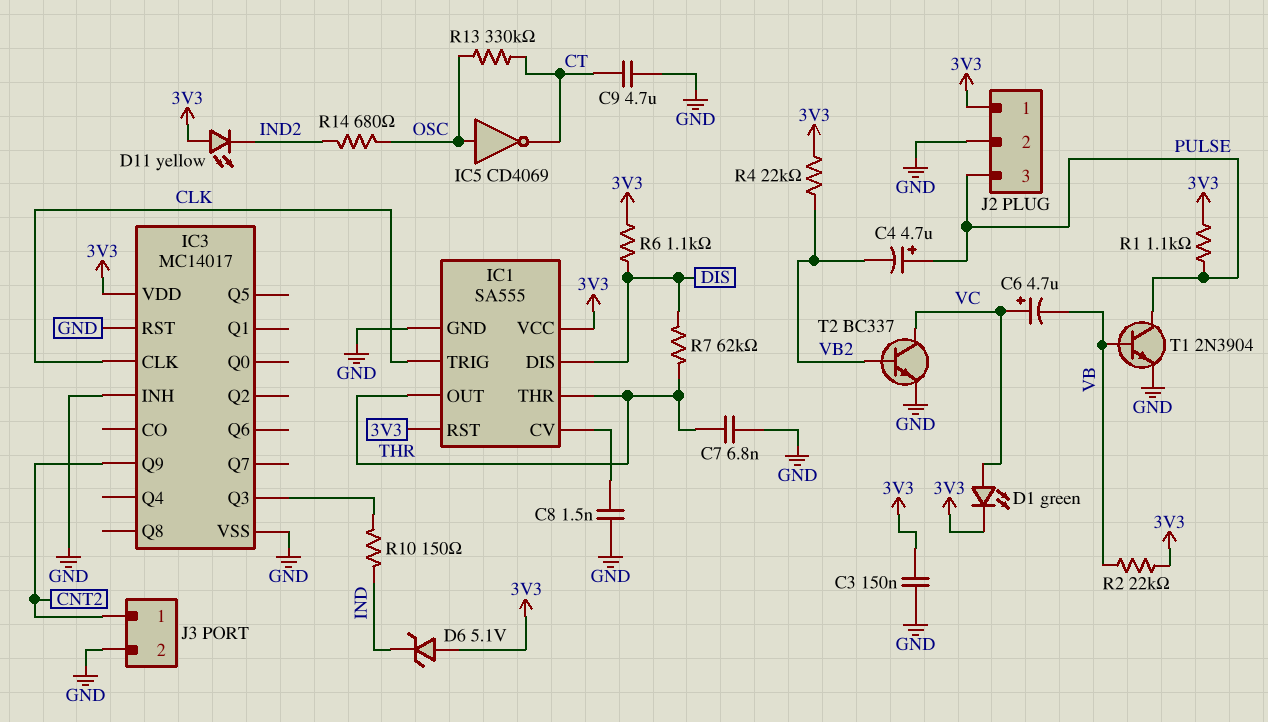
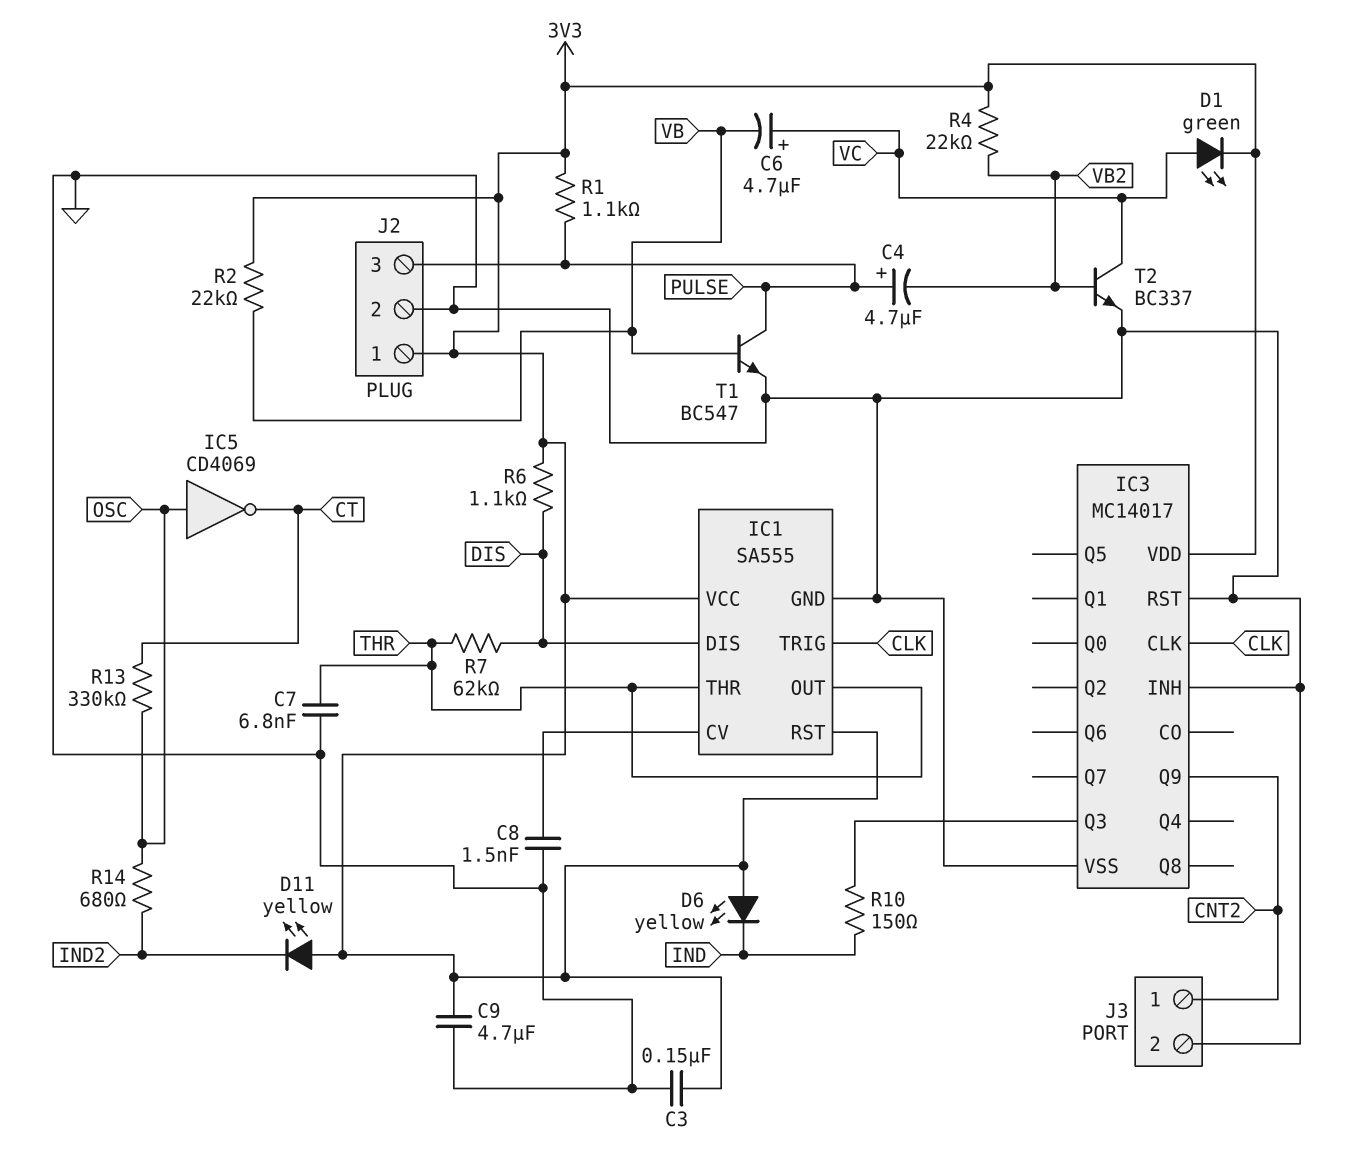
C9: 4.7uF (CT, GND) -> 4.7uF (3V3, GND)
D6: zener 5.1V (A 3V3, K IND) -> LED yellow (A 3V3, K IND)
T1: NPN 2N3904 (B VB, C PULSE, E GND) -> NPN BC547 (B VB, C PULSE, E GND)

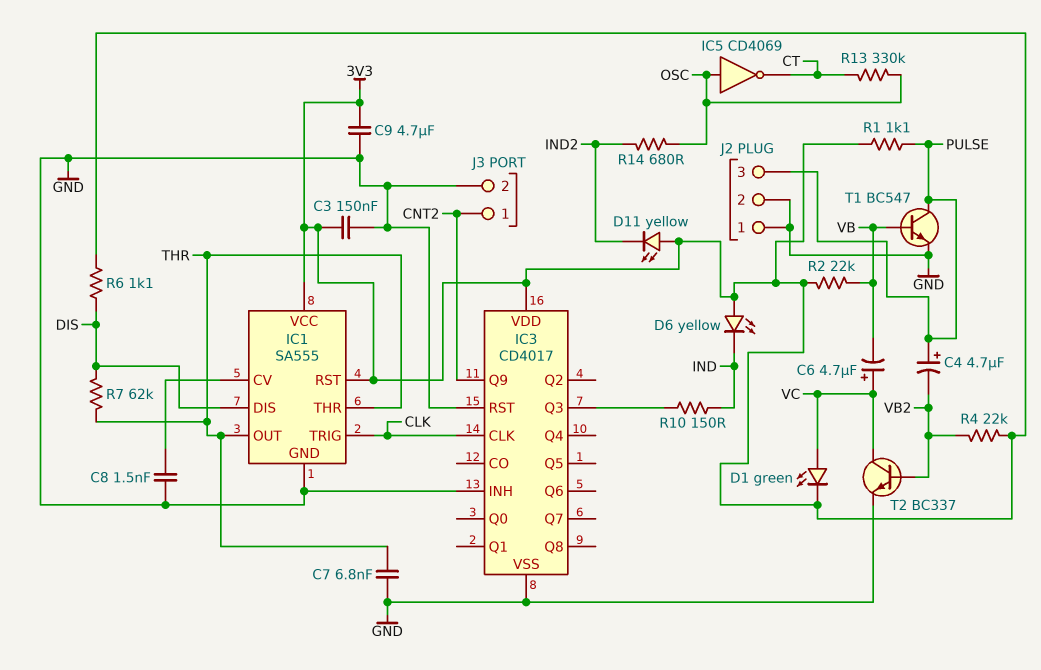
IC3: MC14017 -> CD4017
J2 pin 1: 3V3 -> GND

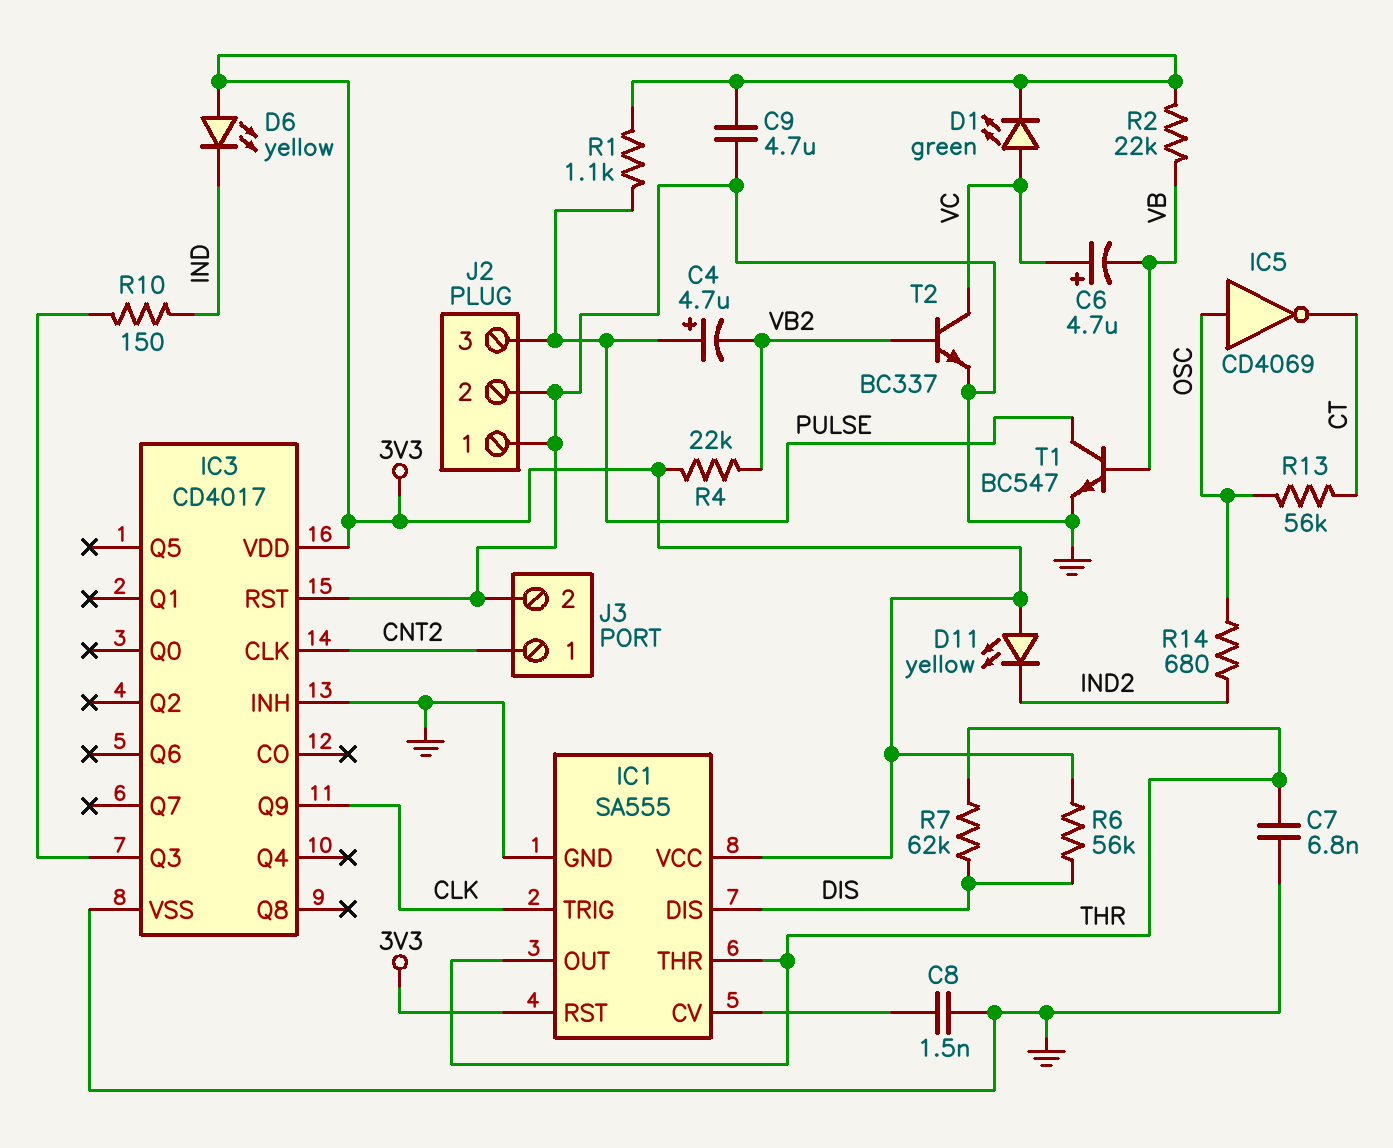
C3: 150nF (3V3, GND) -> none
IC3 pin CLK: CLK -> CNT2
IC3 pin Q9: CNT2 -> CLK
R6: 1.1k (3V3, DIS) -> 56k (3V3, DIS)
R13: 330k (CT, OSC) -> 56k (CT, OSC)

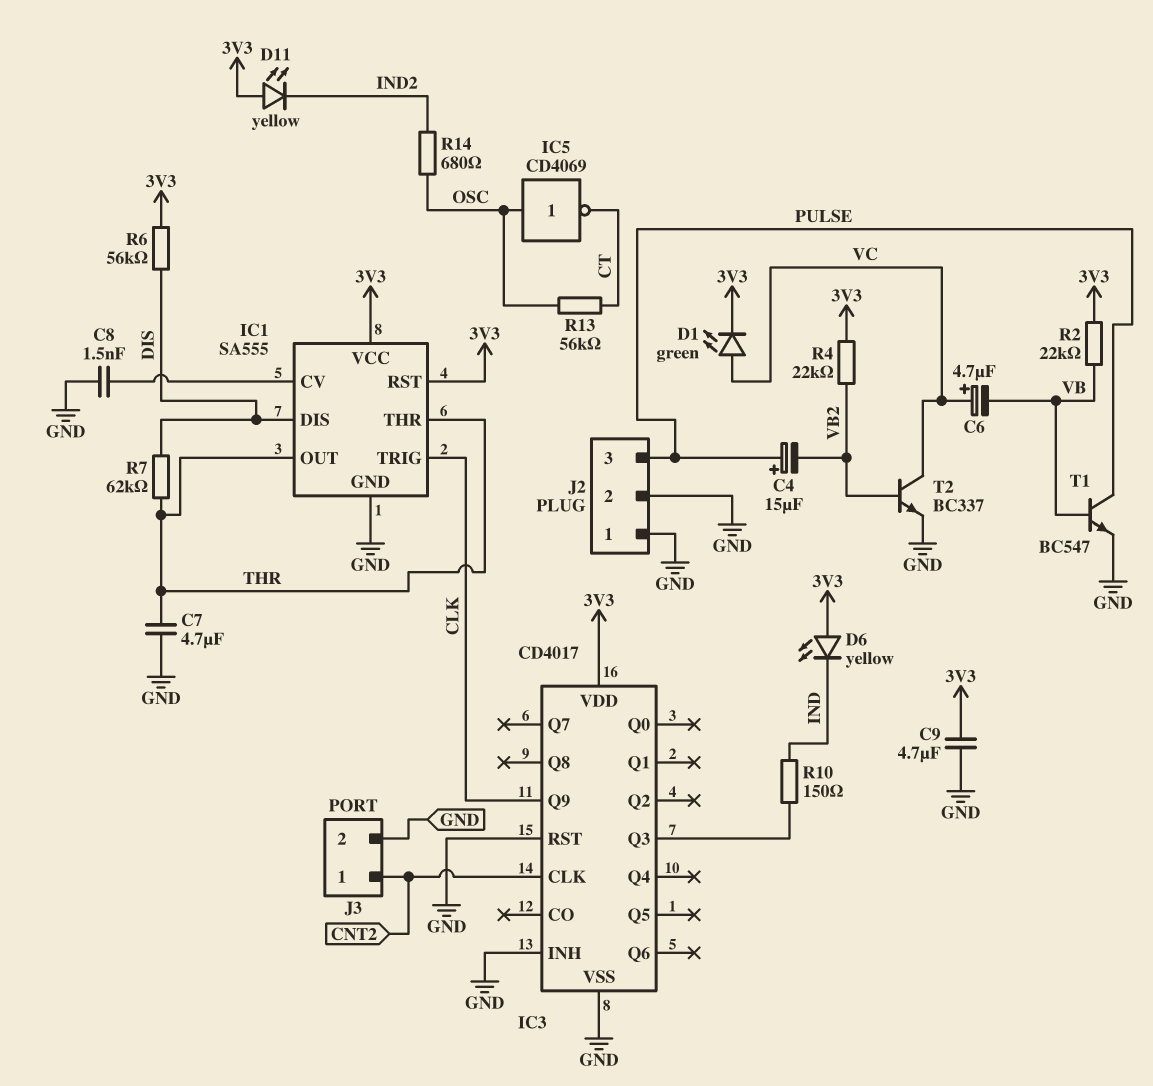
C4: 4.7uF (plus PULSE, minus VB2) -> 15uF (plus PULSE, minus VB2)
C7: 6.8nF (GND, THR) -> 4.7uF (GND, THR)
R1: 1.1k (3V3, PULSE) -> none

